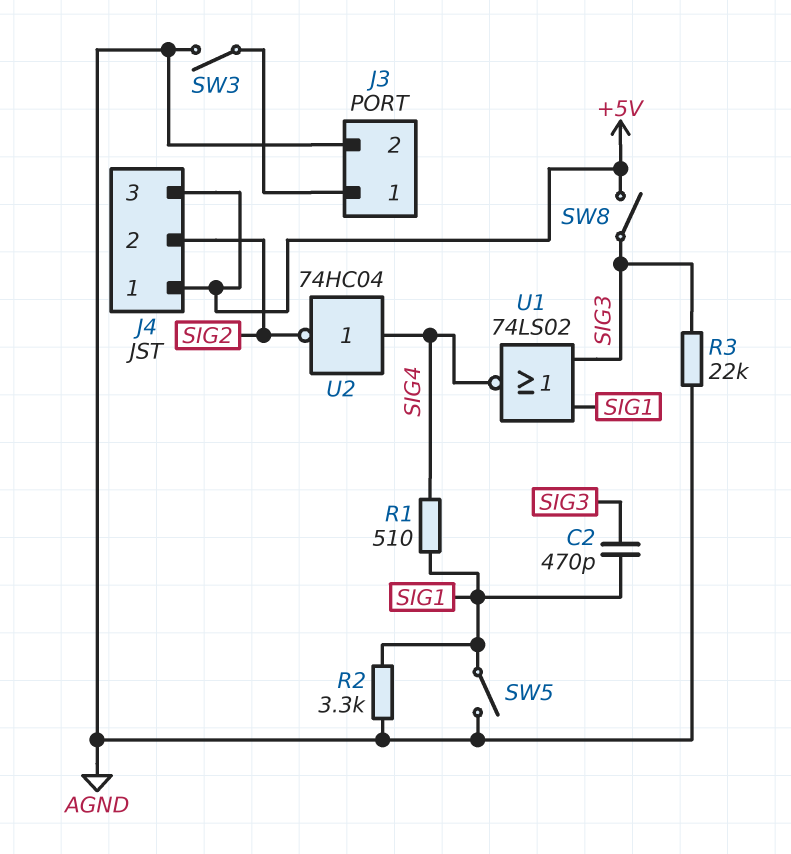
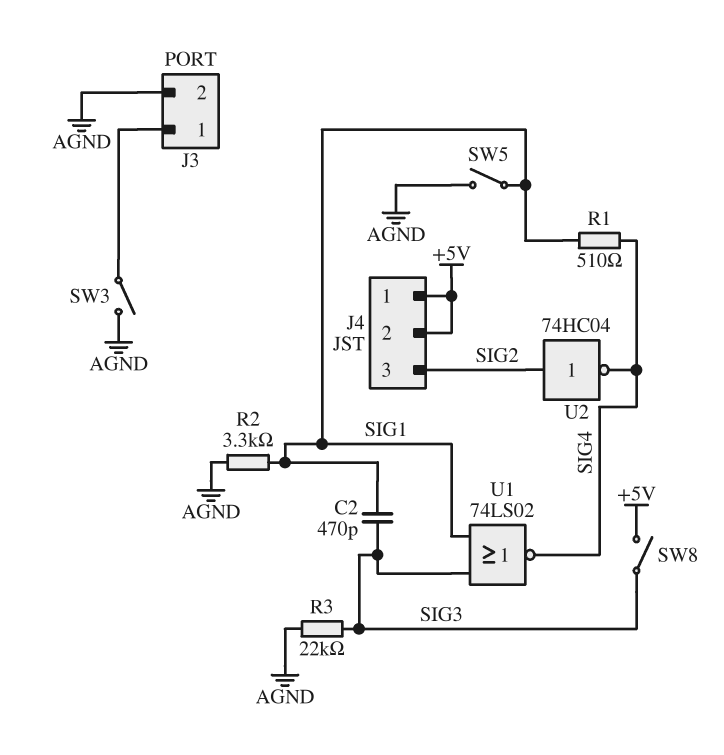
J4 pin 2: SIG2 -> +5V
J4 pin 3: +5V -> SIG2
U2: NOT 74HC04 (in SIG4, out SIG2) -> NOT 74HC04 (in SIG2, out SIG4)

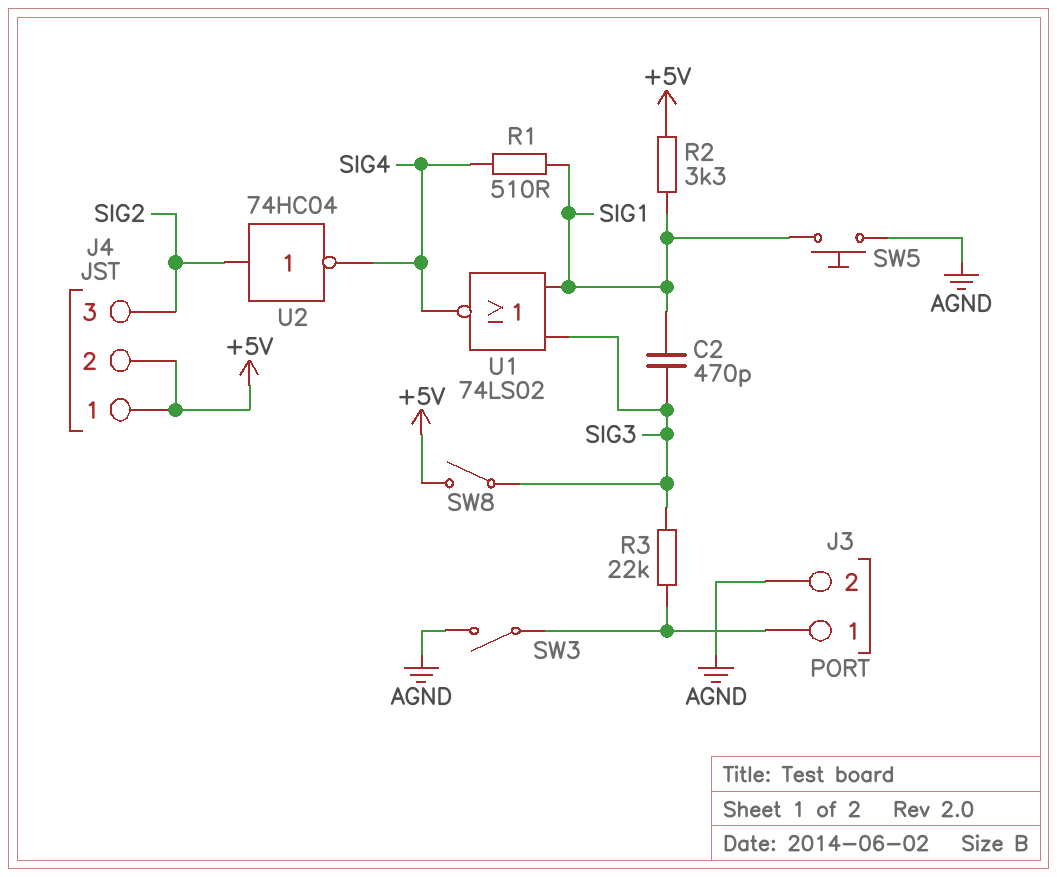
R2: 3.3k (AGND, SIG1) -> 3.3k (+5V, SIG1)
R3: 22k (AGND, SIG3) -> 22k (J3/1, SIG3)
SW5: switch (AGND, SIG1) -> button (AGND, SIG1)

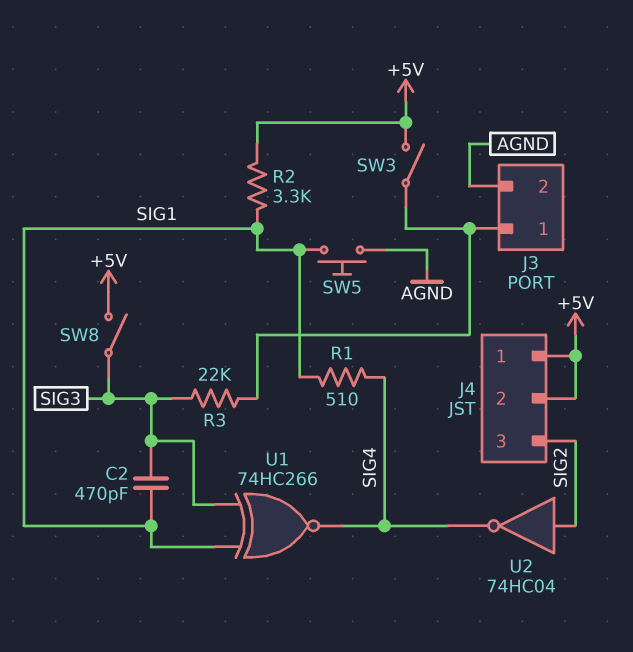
SW3: switch (AGND, J3/1) -> switch (+5V, J3/1)
U1: NOR 74LS02 (in SIG1, in SIG3, out SIG4) -> XNOR 74HC266 (in SIG1, in SIG3, out SIG4)

